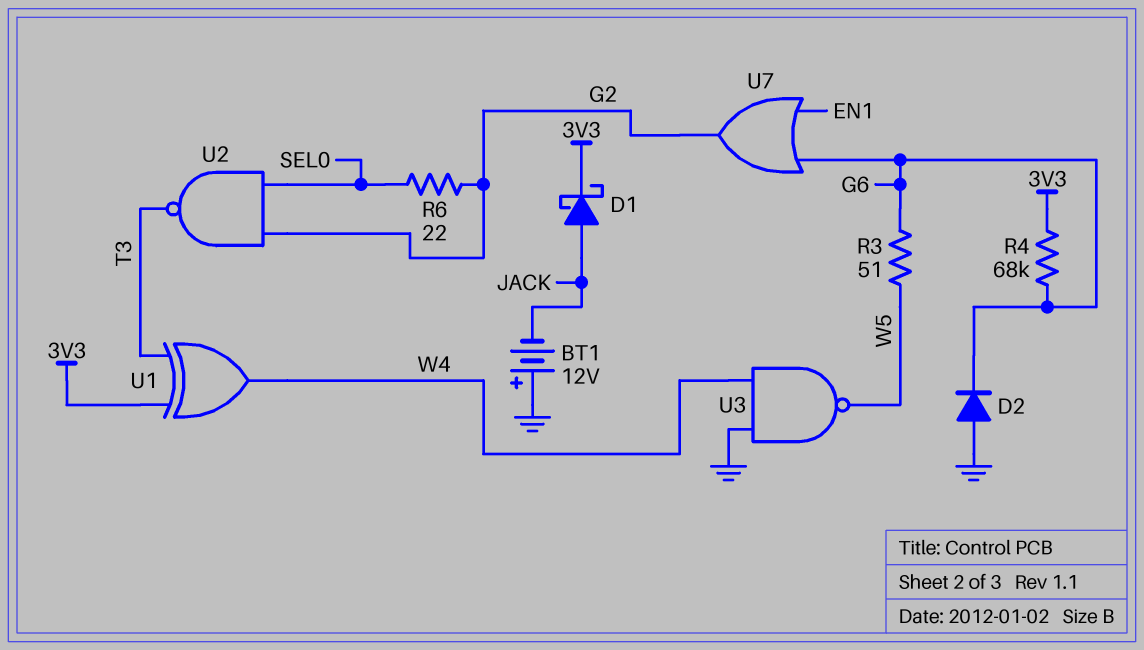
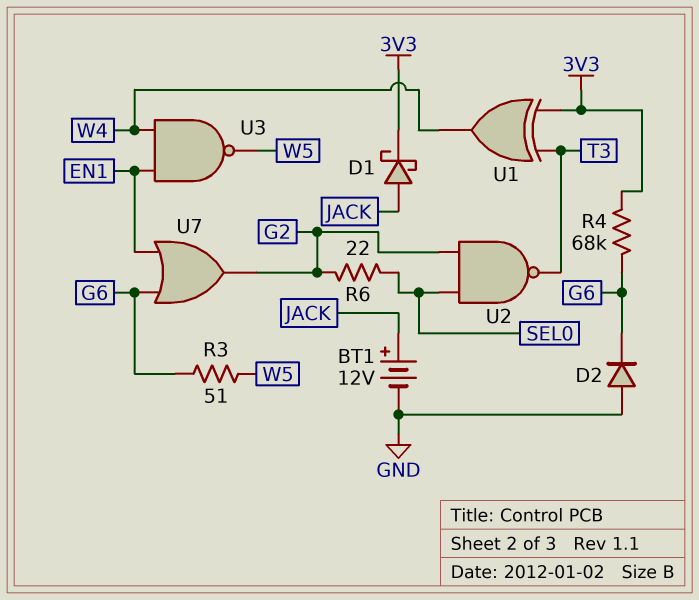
BT1: 12V (plus GND, minus JACK) -> 12V (plus JACK, minus GND)
U3: NAND (in GND, in W4, out W5) -> NAND (in EN1, in W4, out W5)

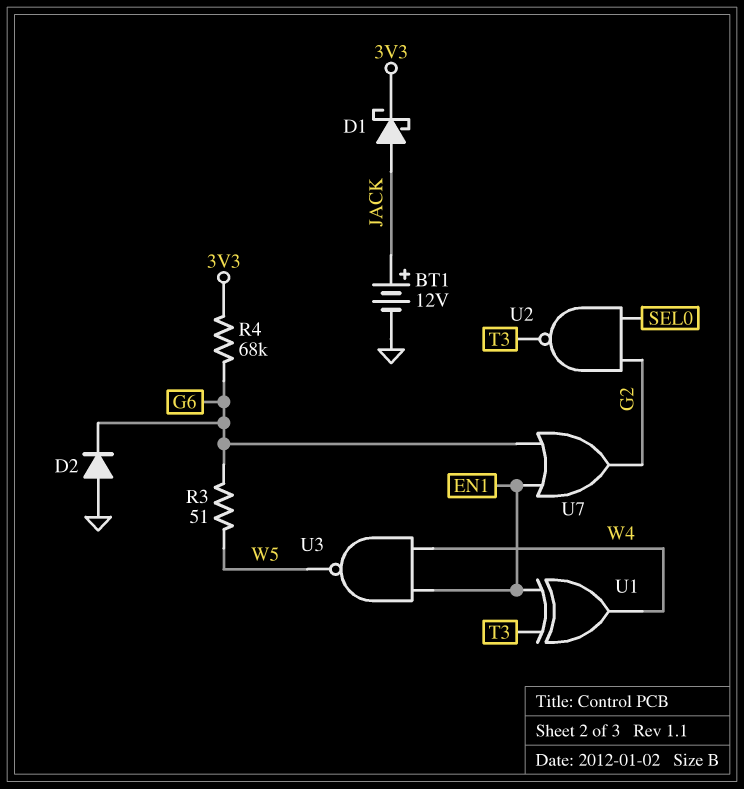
R6: 22 (G2, SEL0) -> none
U1: XOR (in 3V3, in T3, out W4) -> XOR (in EN1, in T3, out W4)

